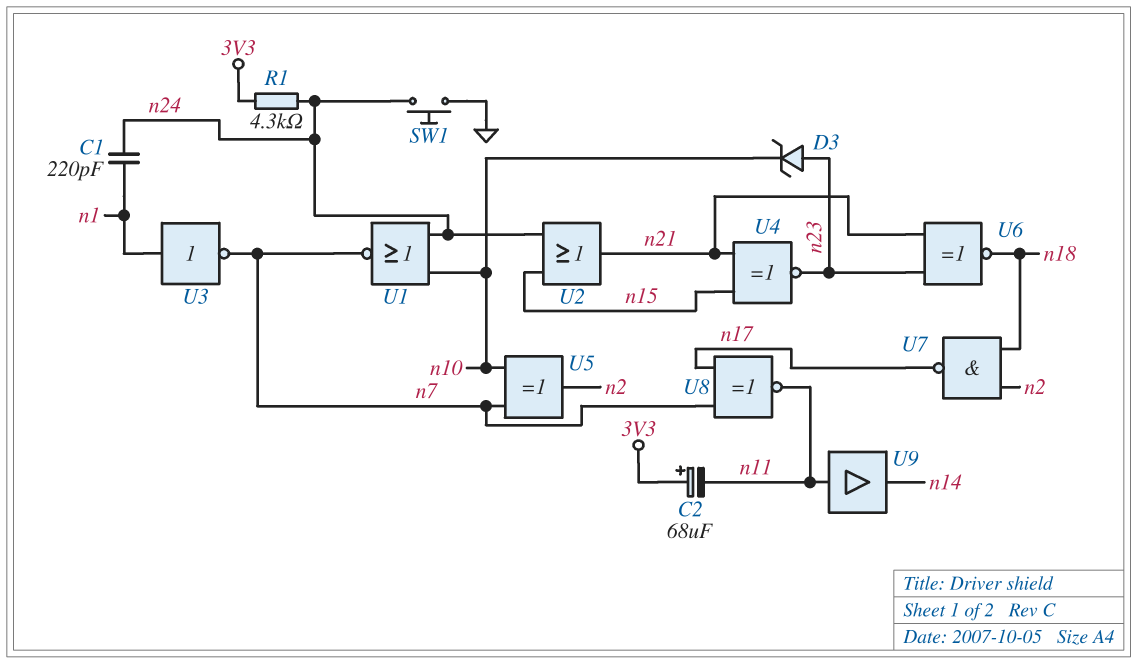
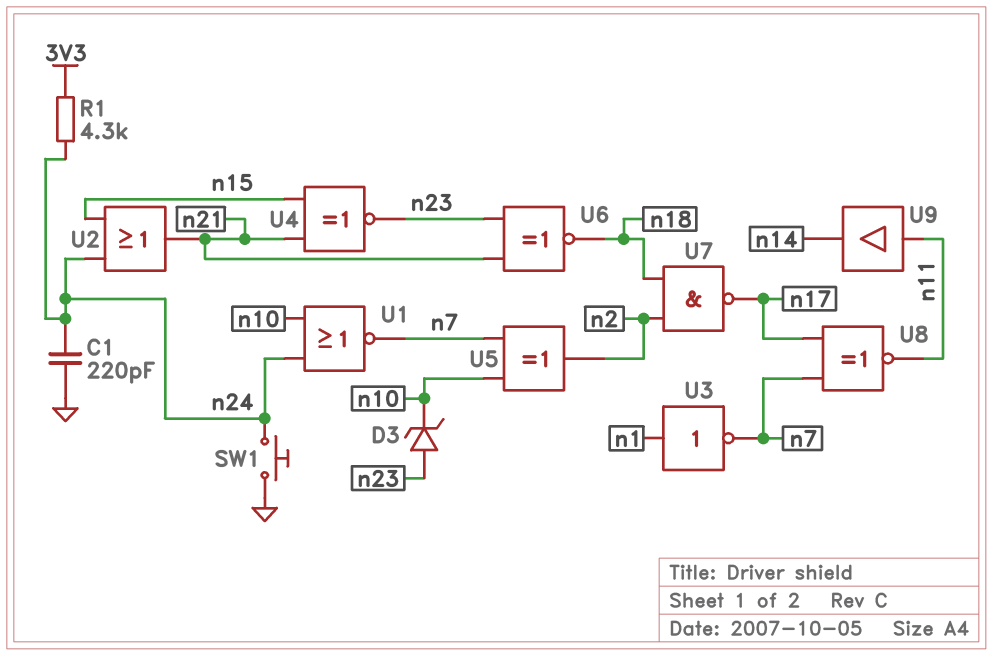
C1: 220pF (n1, n24) -> 220pF (GND, n24)
C2: 68uF (plus 3V3, minus n11) -> none

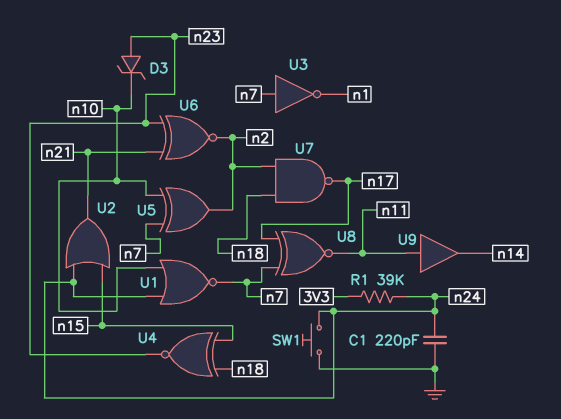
R1: 4.3k (3V3, n24) -> 39k (3V3, n24)
U3: NOT (in n1, out n7) -> NOT (in n7, out n1)
U4: XNOR (in n15, in n21, out n23) -> XNOR (in n15, in n18, out n23)
U6: XNOR (in n21, in n23, out n18) -> XNOR (in n21, in n23, out n2)

